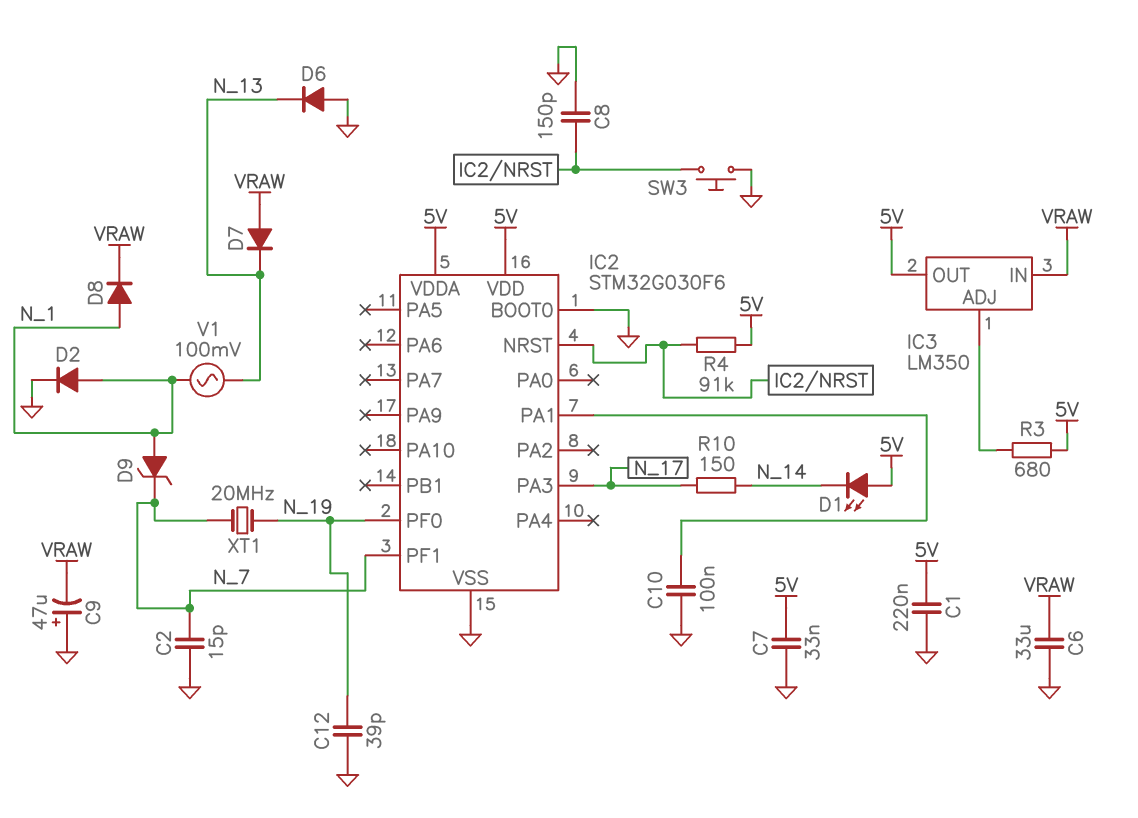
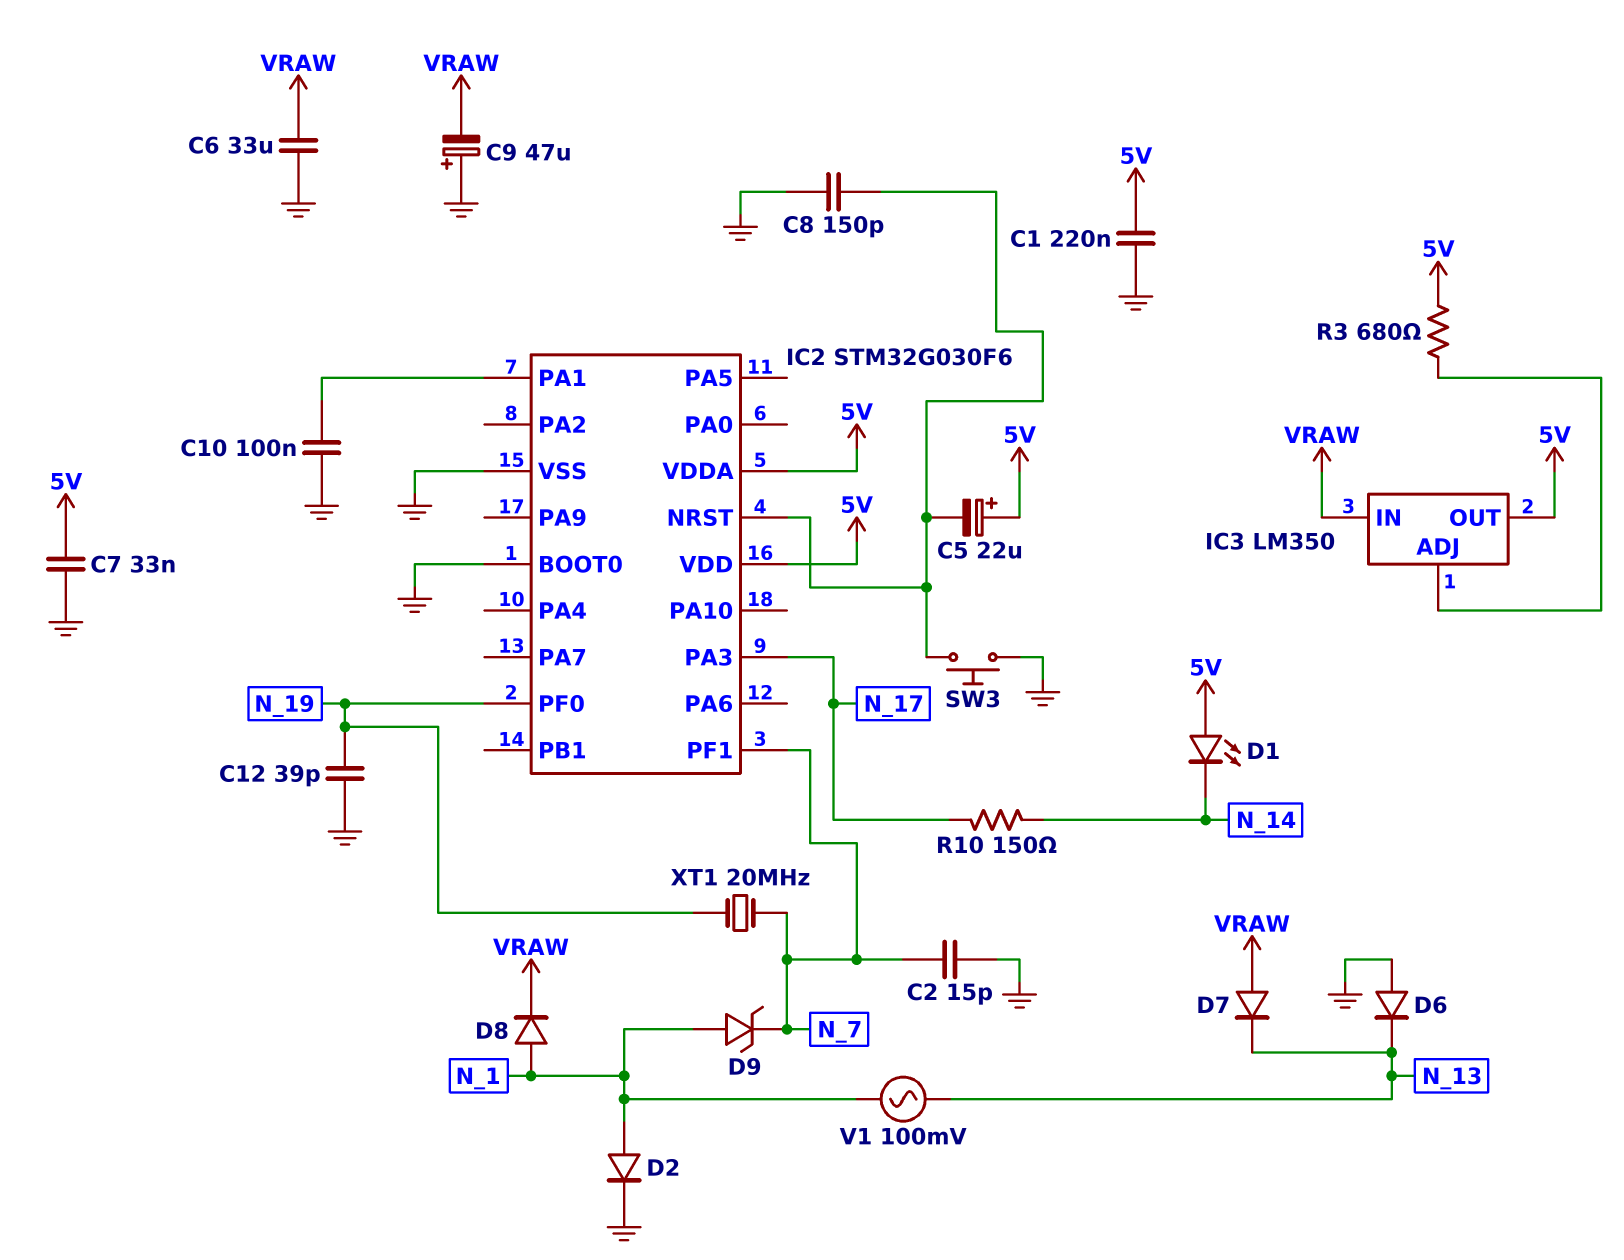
C5: none -> 22uF (plus 5V, minus IC2/NRST)
R4: 91k (5V, IC2/NRST) -> none

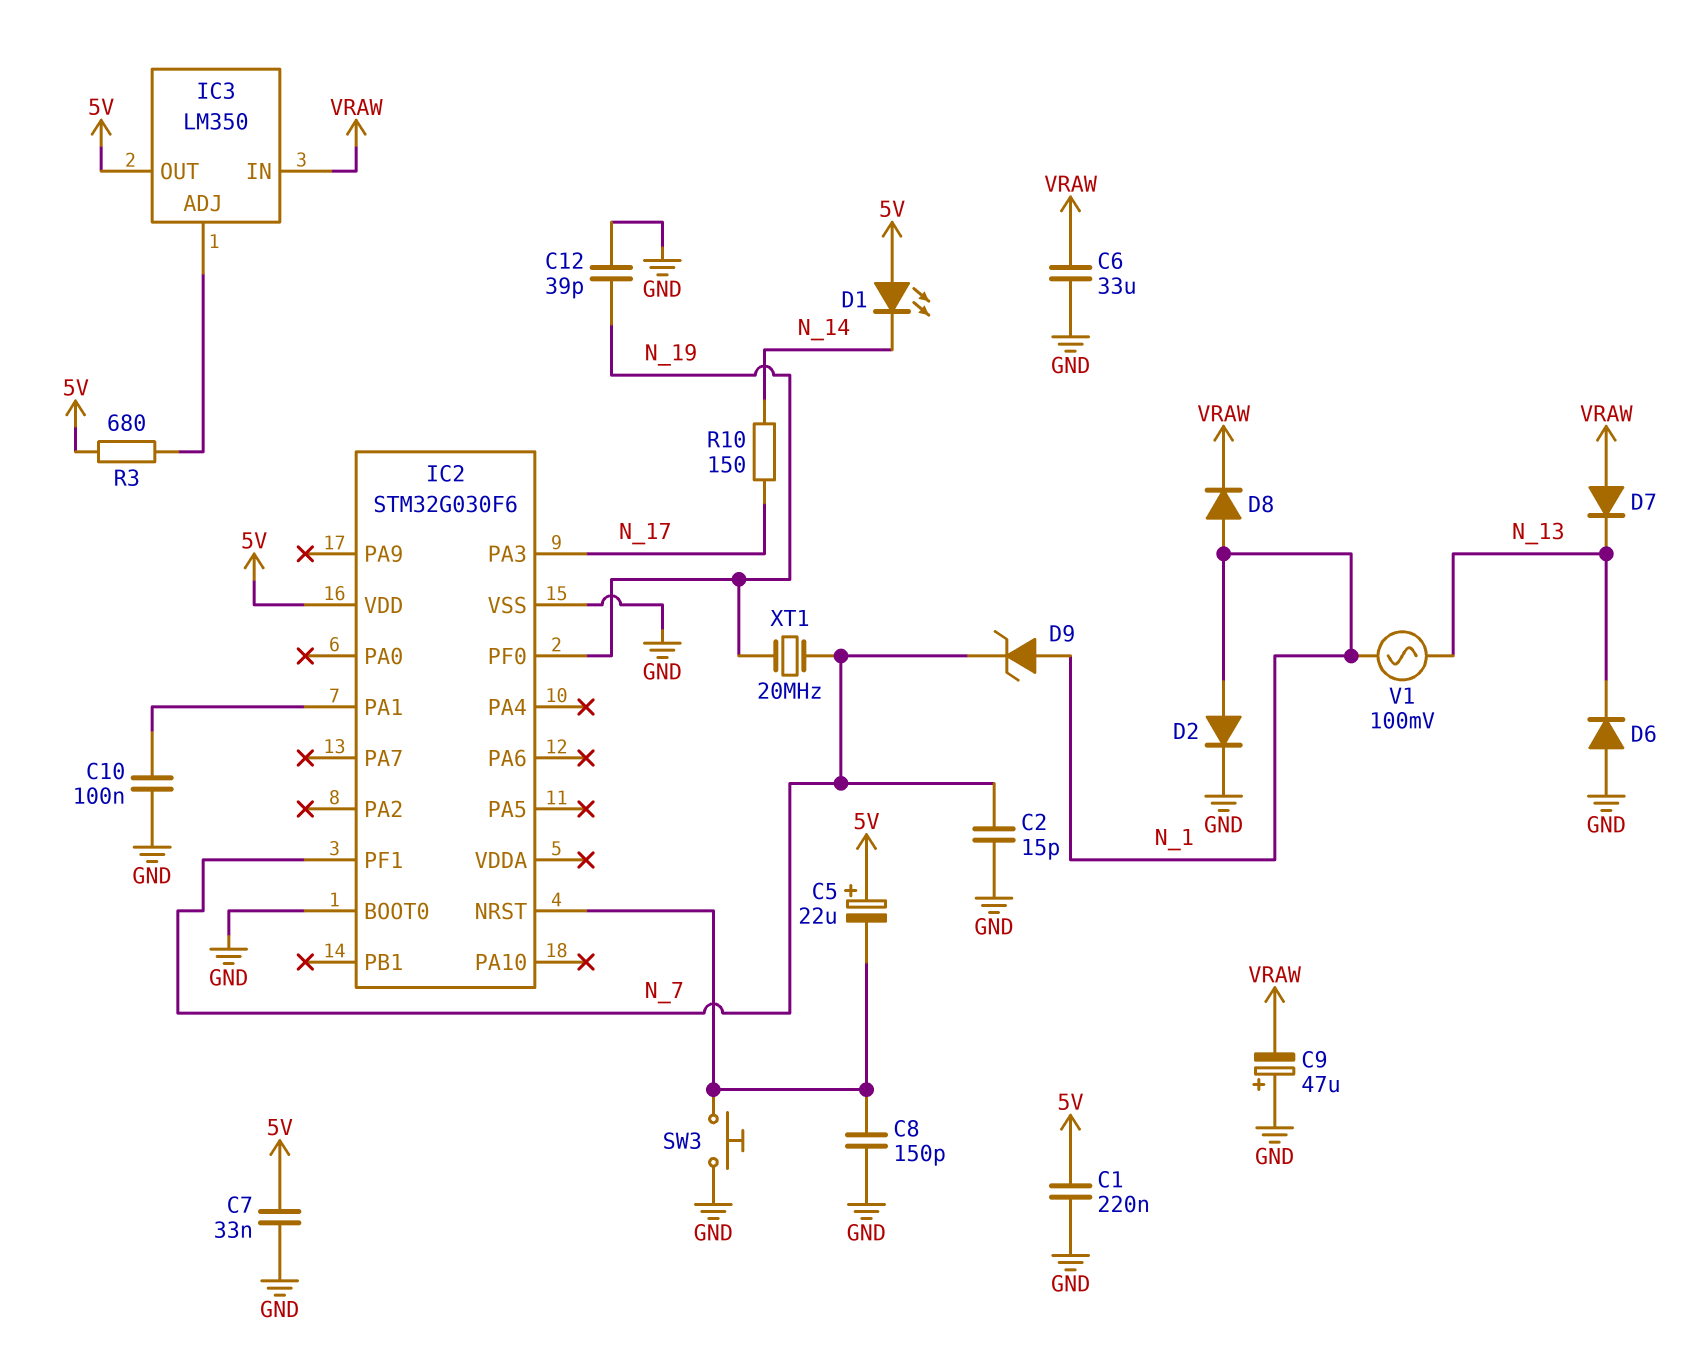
IC2 pin VDDA: 5V -> none

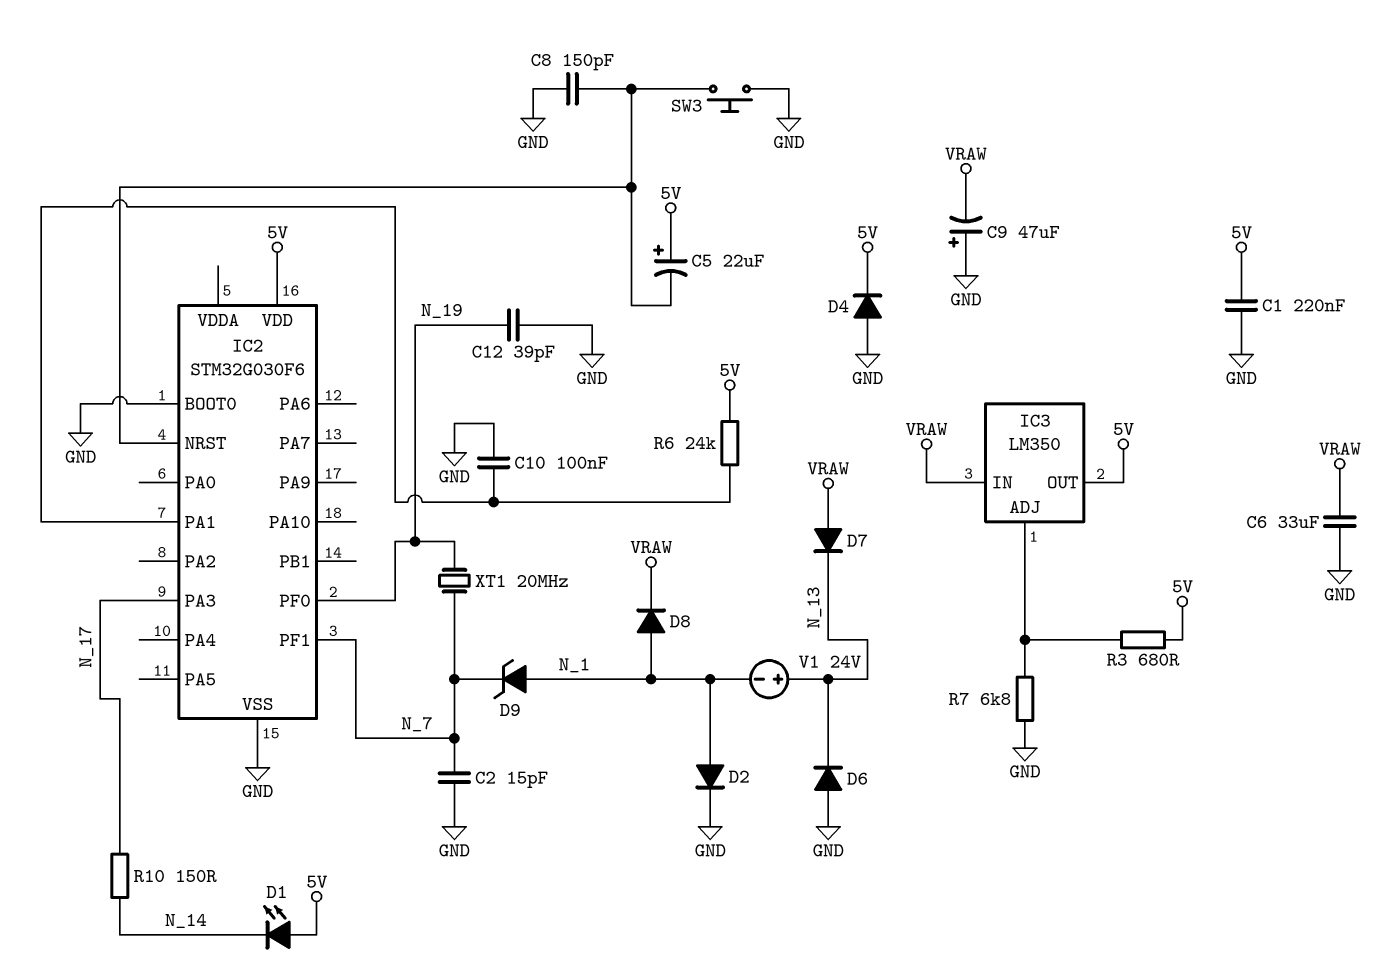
C7: 33nF (5V, GND) -> none
D4: none -> diode (A GND, K 5V)
R6: none -> 24k (5V, IC2/PA1)
R7: none -> 6.8k (GND, IC3/ADJ)
V1: AC 100mV (N_1, N_13) -> 24V (plus N_13, minus N_1)

